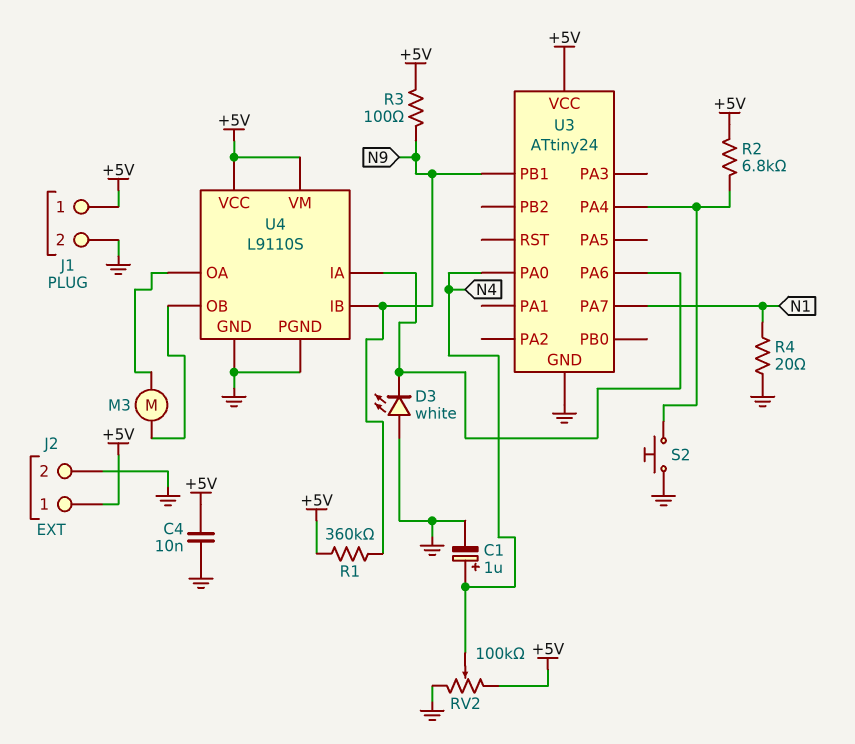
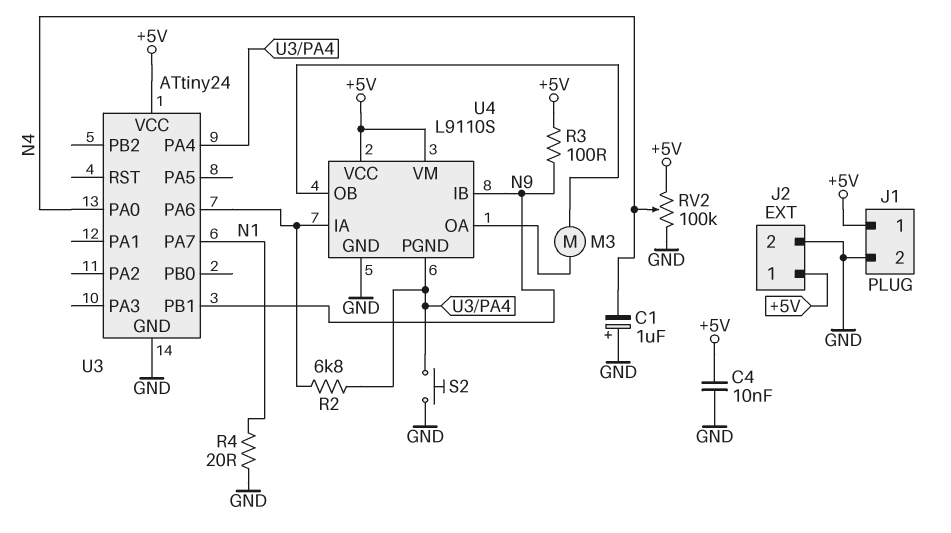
C1: 1uF (plus N4, minus GND) -> 1uF (plus GND, minus N4)
D3: LED white (A GND, K U3/PA6) -> none
R1: 360k (+5V, N9) -> none
R2: 6.8k (+5V, U3/PA4) -> 6.8k (U3/PA4, U3/PA6)
U4 pin PGND: GND -> U3/PA4

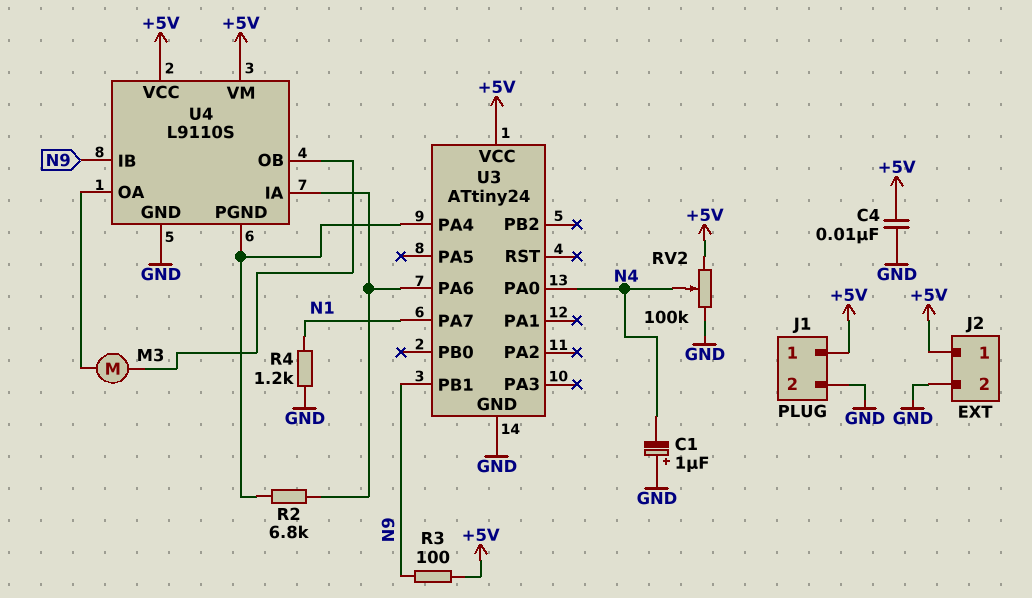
R4: 20 (GND, N1) -> 1.2k (GND, N1)
S2: button (GND, U3/PA4) -> none

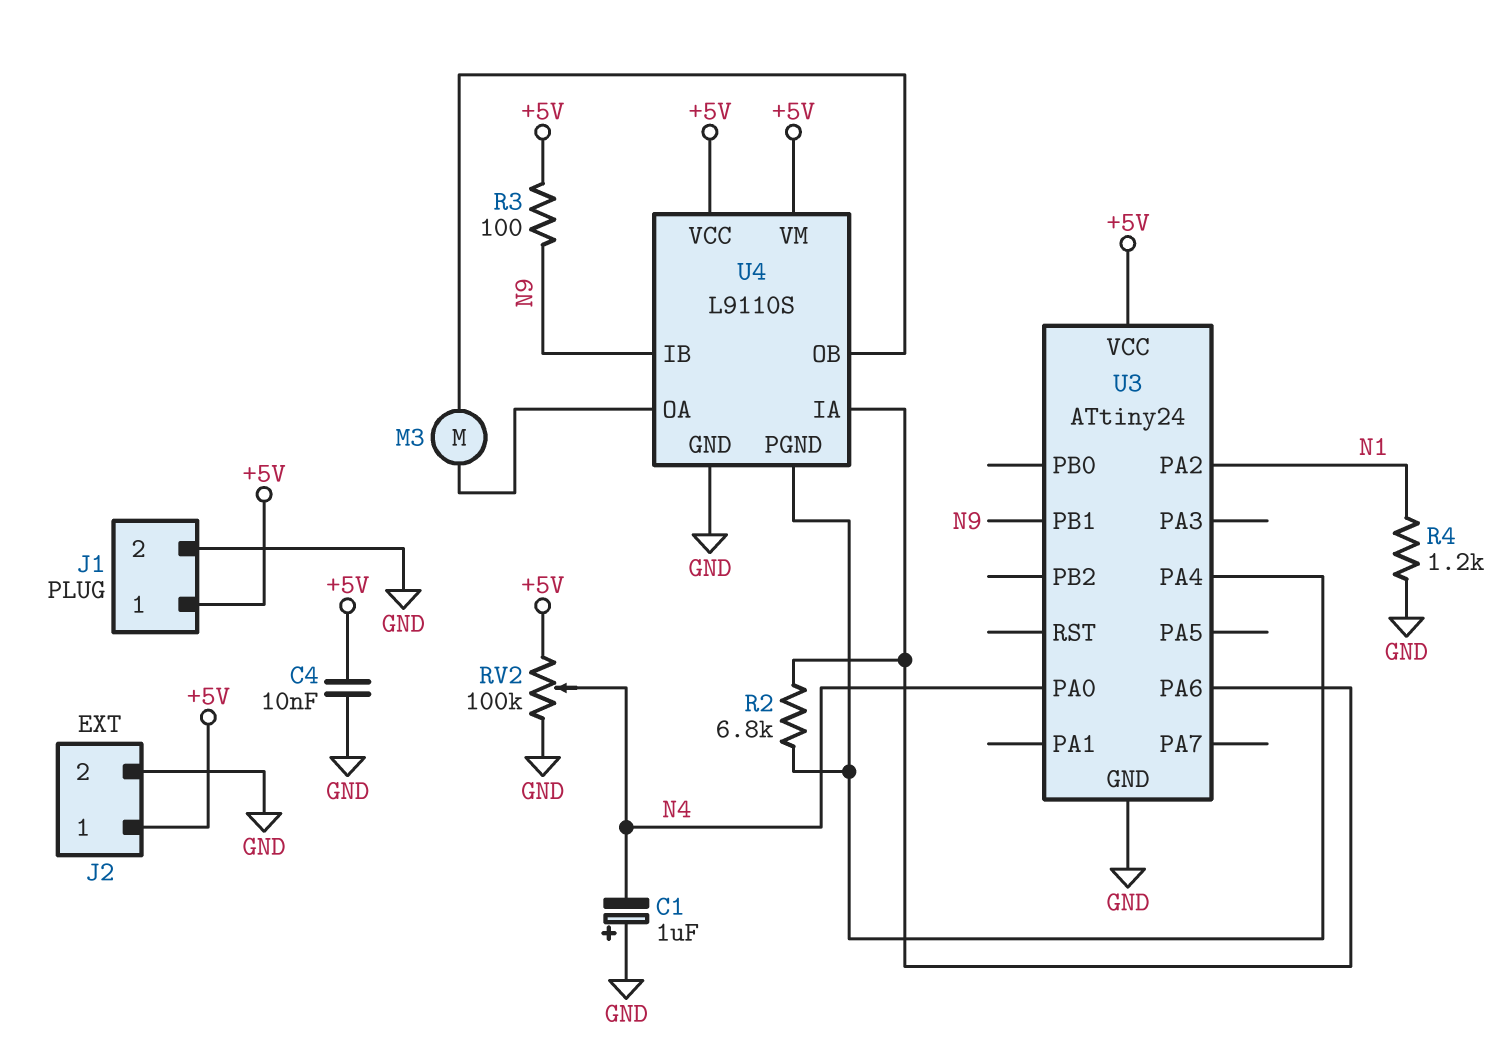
U3 pin PA2: none -> N1
U3 pin PA7: N1 -> none

